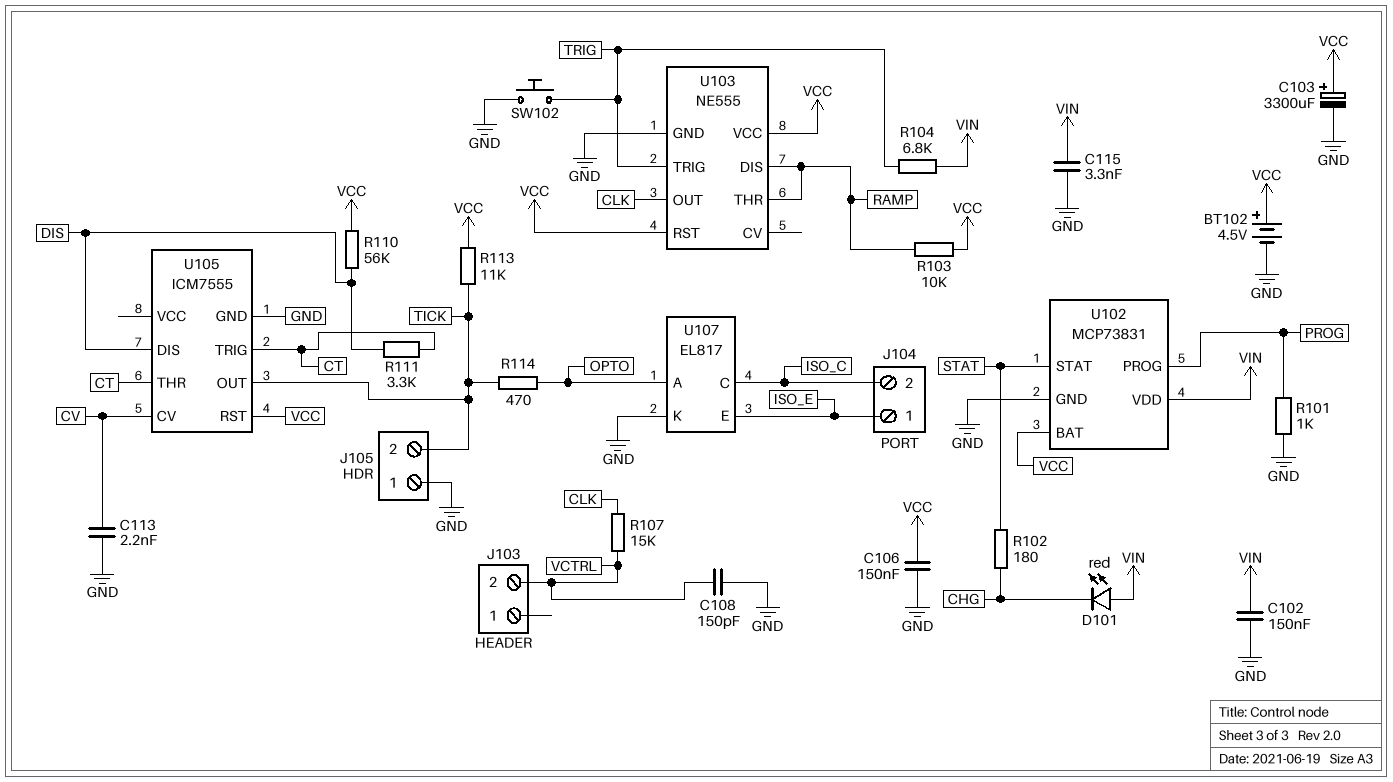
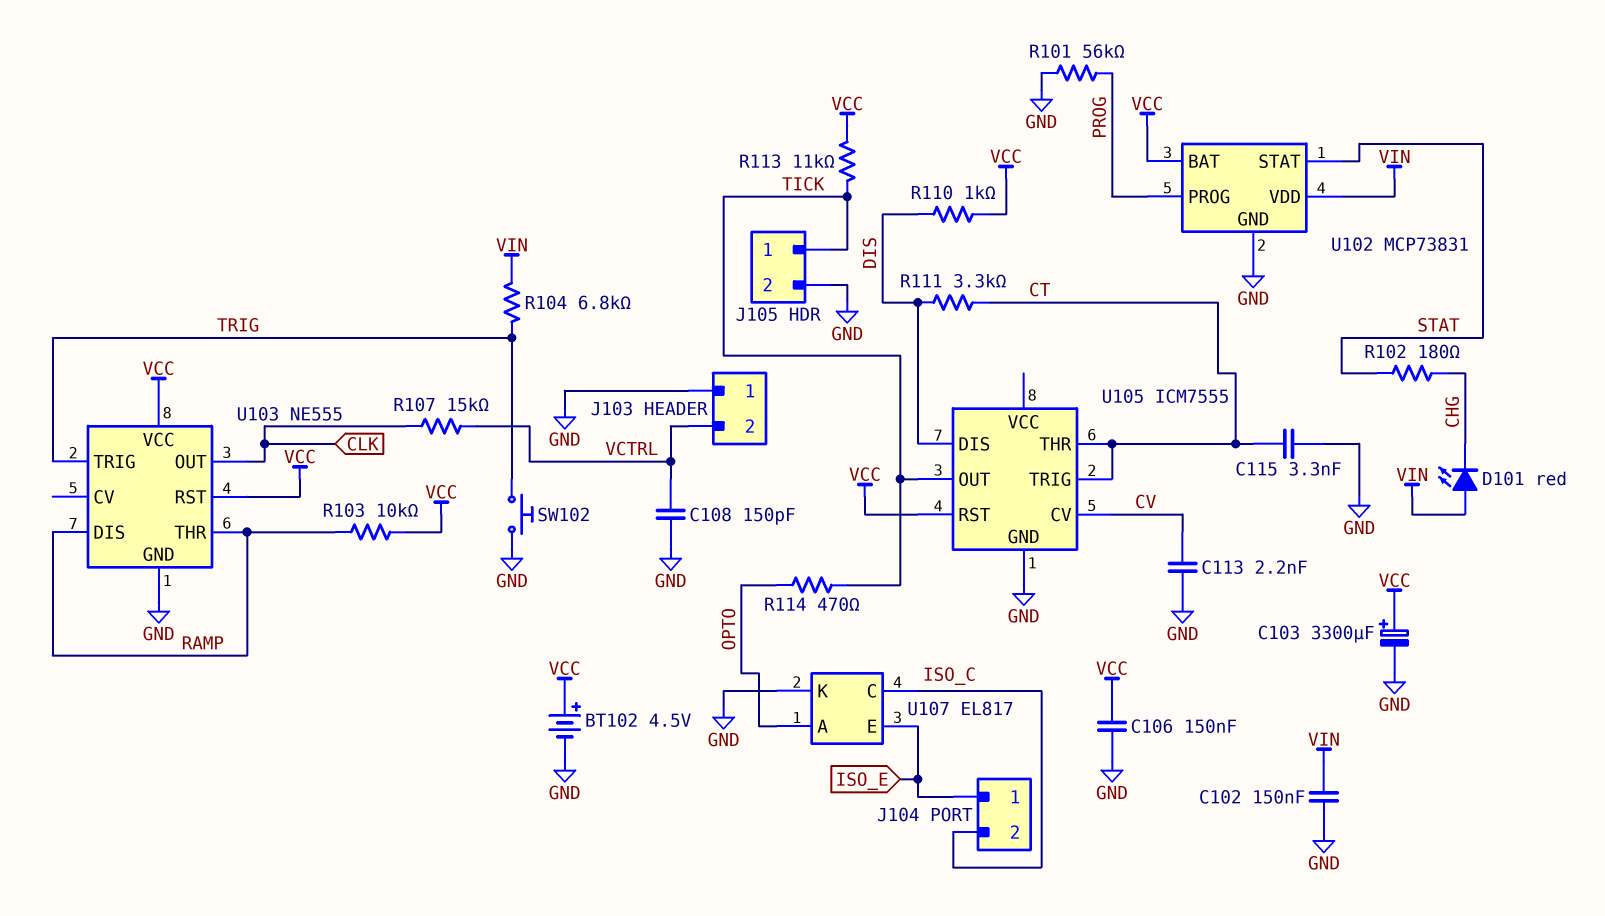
C115: 3.3nF (GND, VIN) -> 3.3nF (CT, GND)
J103 pin 1: none -> GND
J105 pin 1: GND -> TICK
J105 pin 2: TICK -> GND
R101: 1k (GND, PROG) -> 56k (GND, PROG)
R110: 56k (DIS, VCC) -> 1k (DIS, VCC)

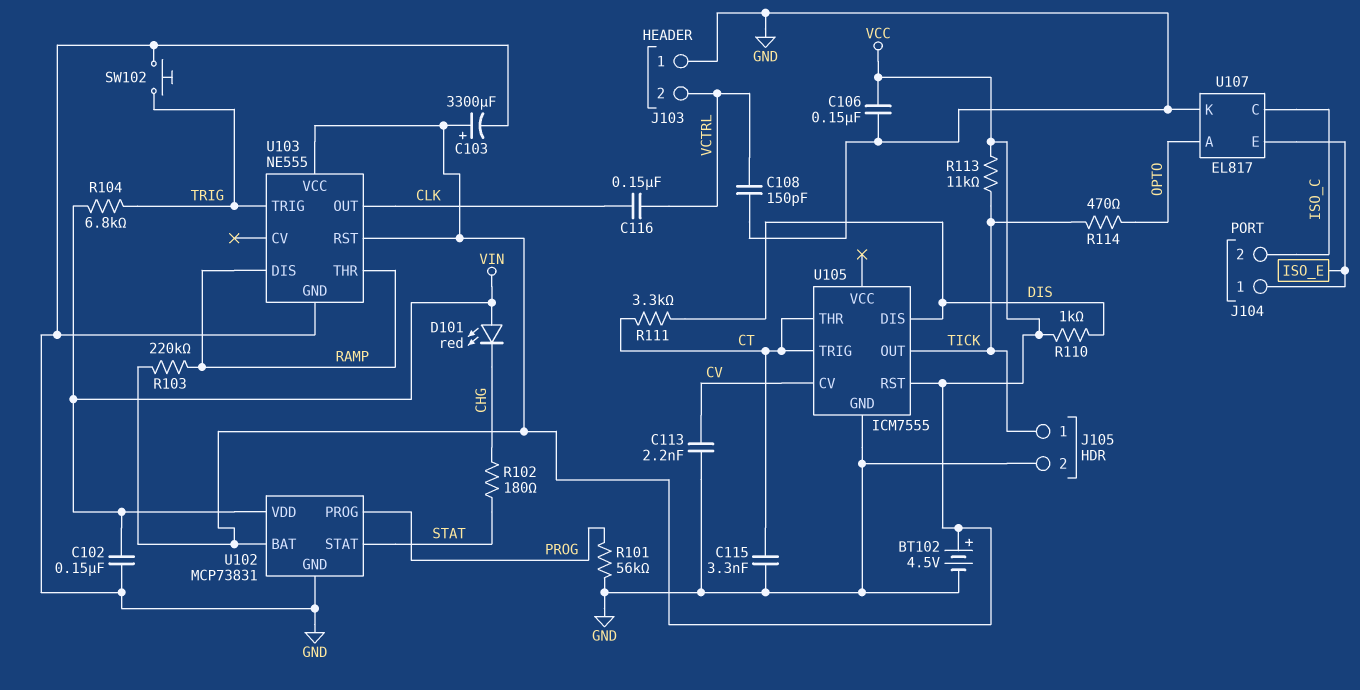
C116: none -> 150nF (CLK, VCTRL)
R103: 10k (RAMP, VCC) -> 220k (RAMP, VCC)
R107: 15k (CLK, VCTRL) -> none

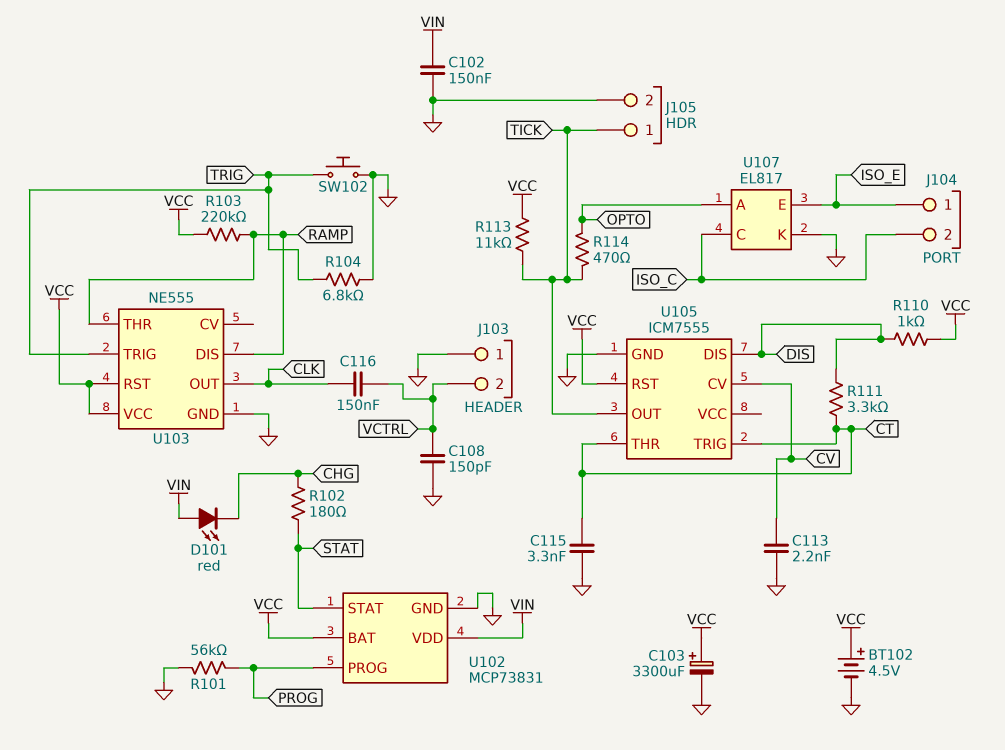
C106: 150nF (GND, VCC) -> none
R104: 6.8k (TRIG, VIN) -> 6.8k (GND, TRIG)

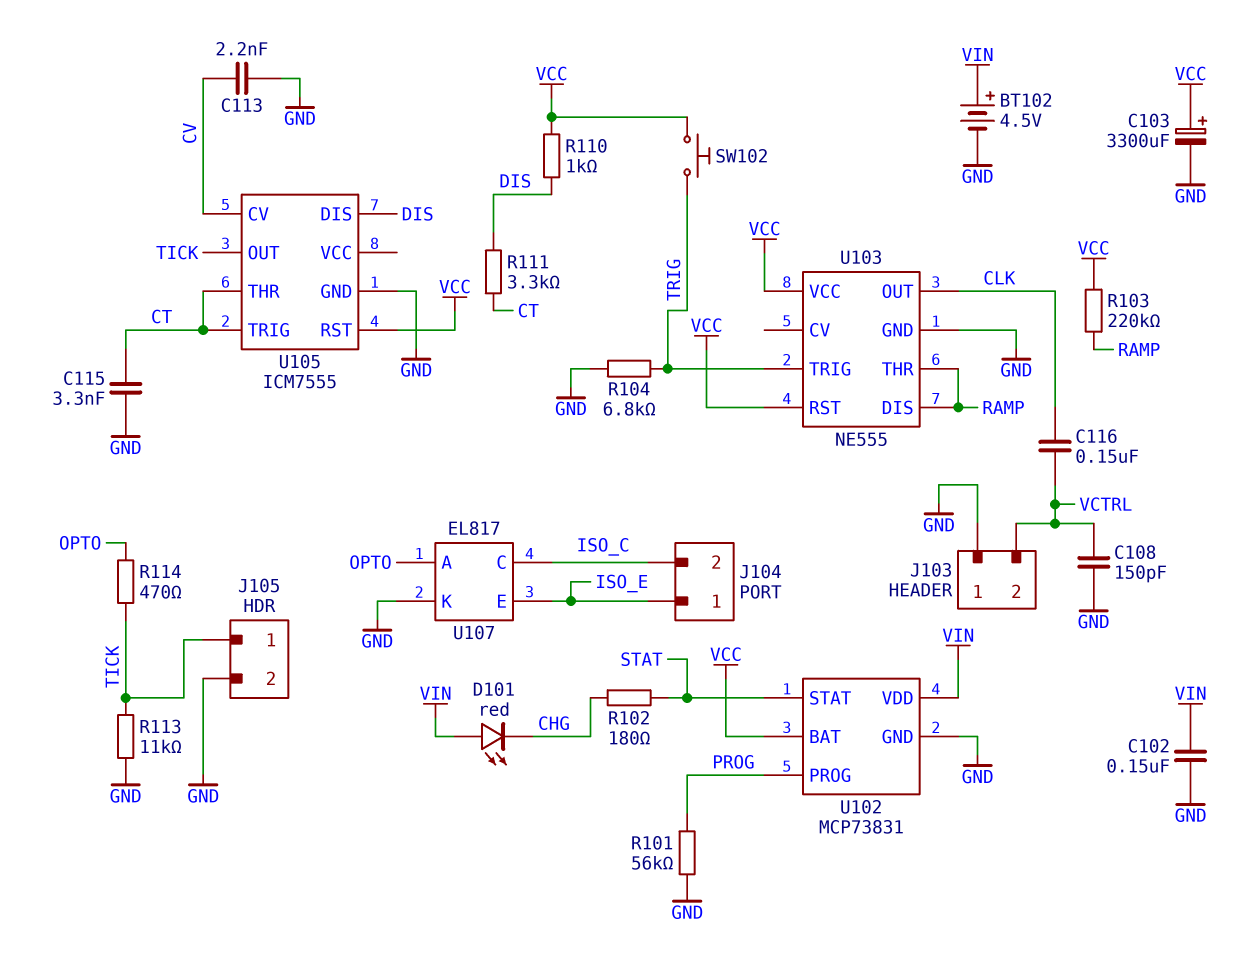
BT102: 4.5V (plus VCC, minus GND) -> 4.5V (plus VIN, minus GND)
R113: 11k (TICK, VCC) -> 11k (GND, TICK)
SW102: button (GND, TRIG) -> button (TRIG, VCC)

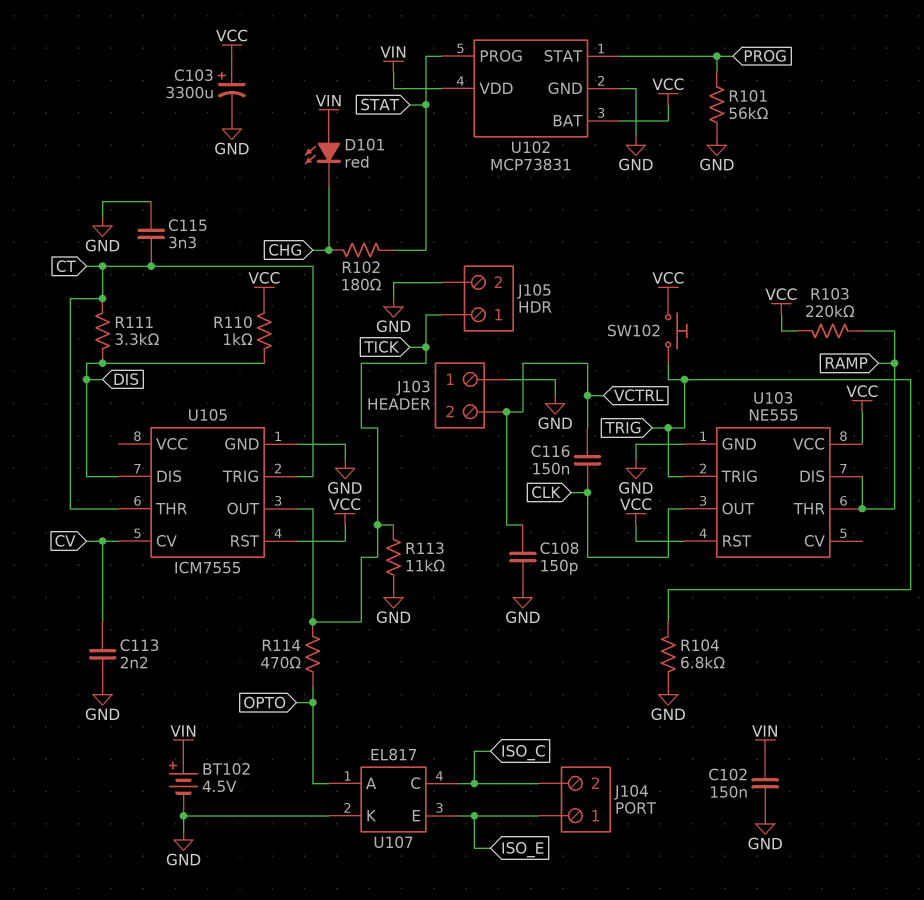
U102 pin PROG: PROG -> STAT
U102 pin STAT: STAT -> PROG

